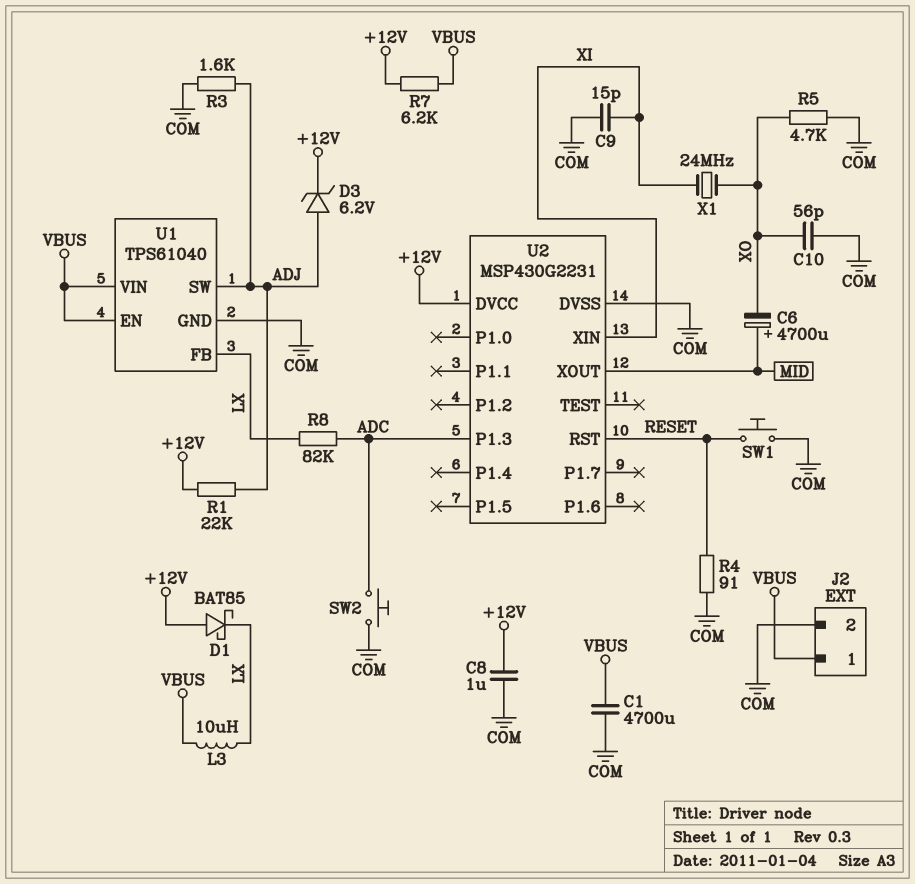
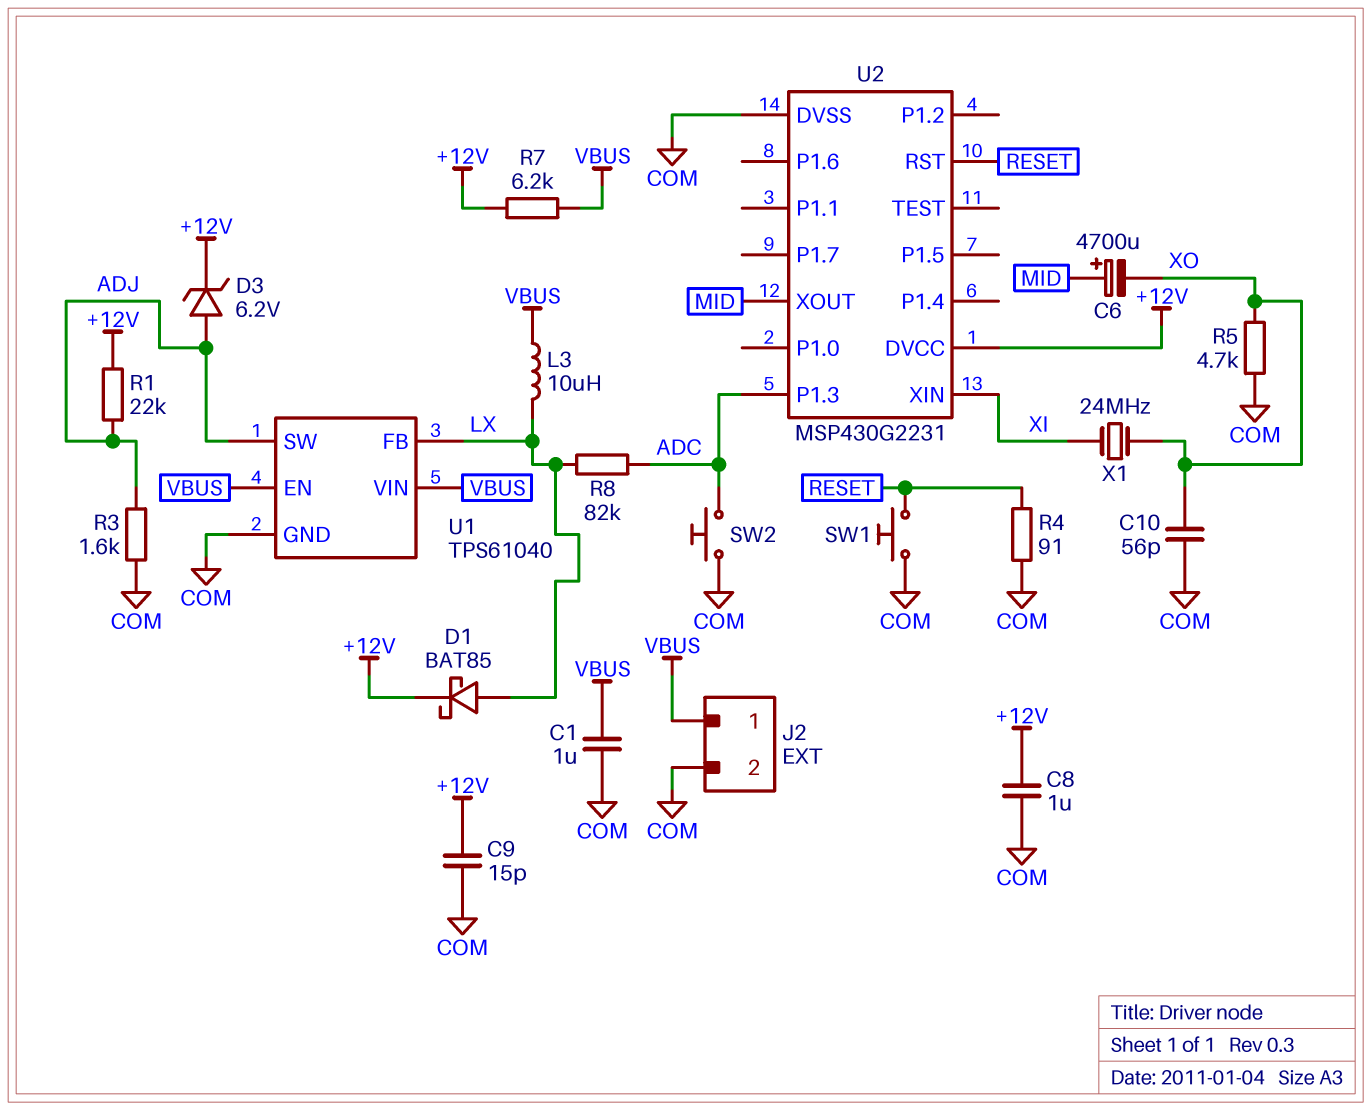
C1: 4700uF (COM, VBUS) -> 1uF (COM, VBUS)
C9: 15pF (COM, XI) -> 15pF (+12V, COM)
D1: schottky BAT85 (A +12V, K LX) -> schottky BAT85 (A LX, K +12V)

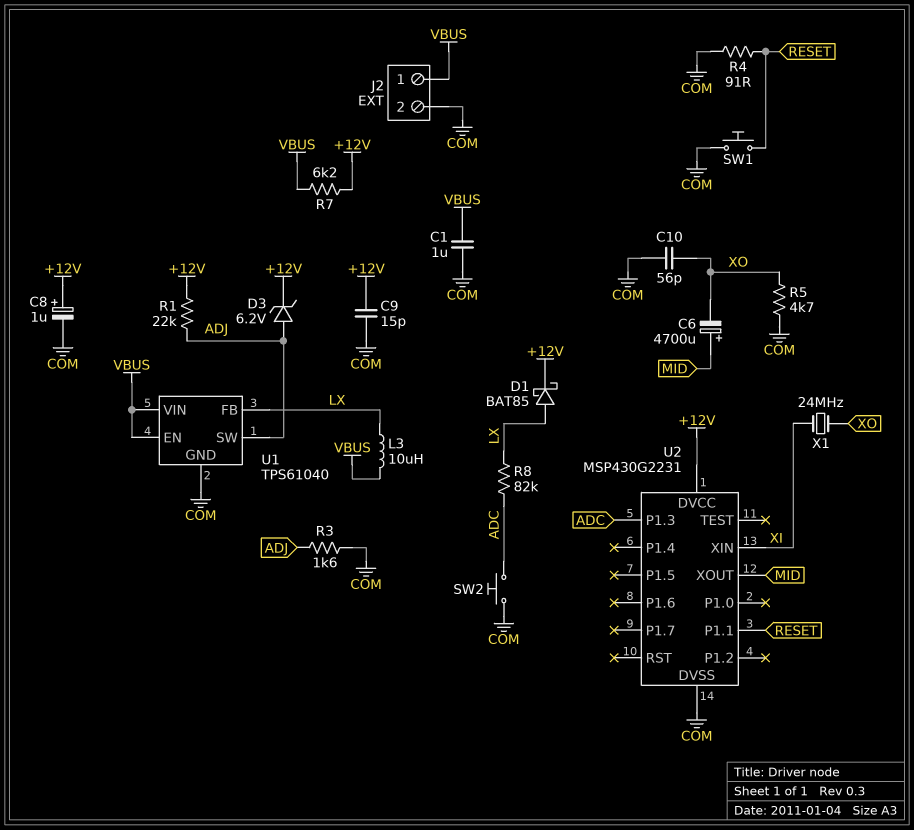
C8: 1uF (+12V, COM) -> 1uF (plus +12V, minus COM)
U2 pin P1.1: none -> RESET
U2 pin RST: RESET -> none

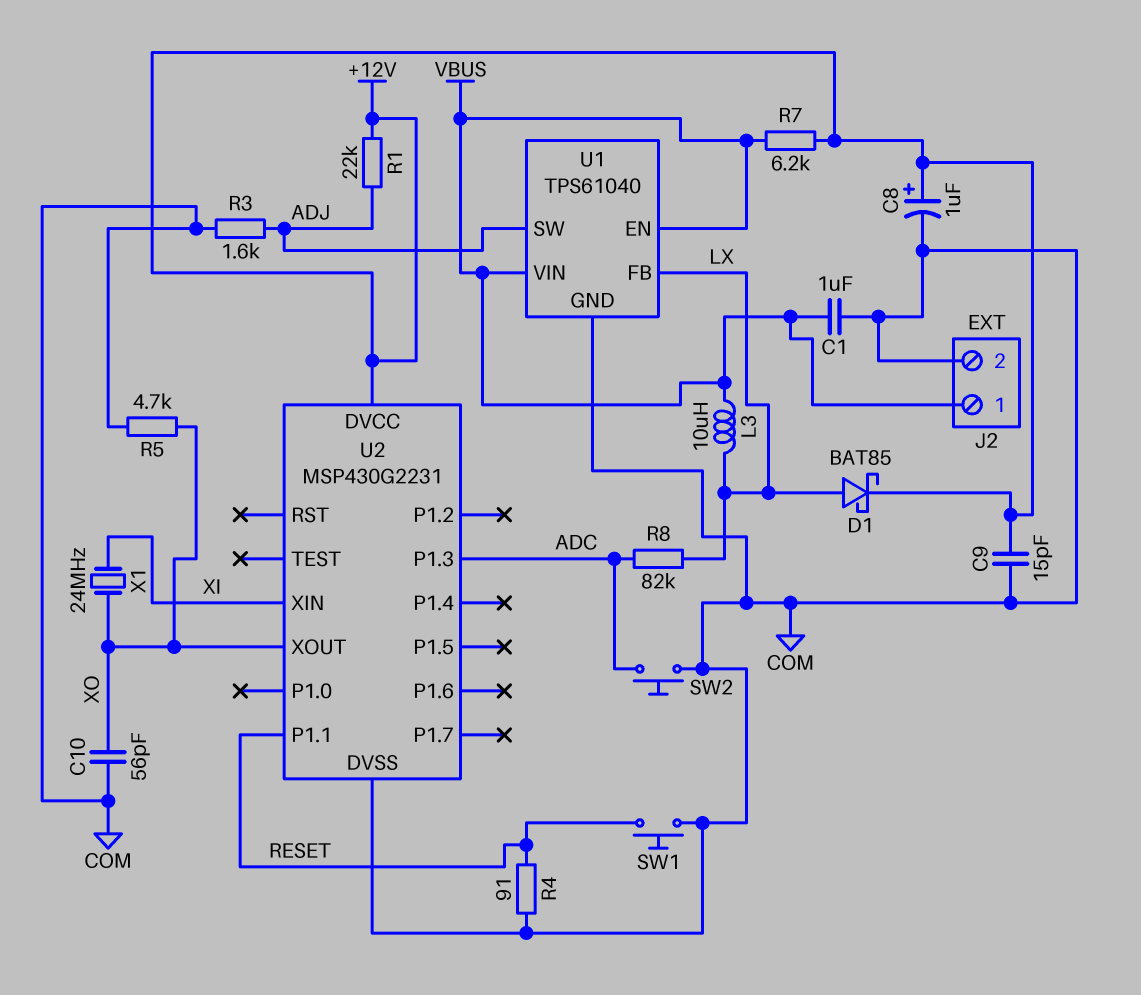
C6: 4700uF (plus MID, minus XO) -> none
D3: zener 6.2V (A ADJ, K +12V) -> none
U2 pin XOUT: MID -> XO

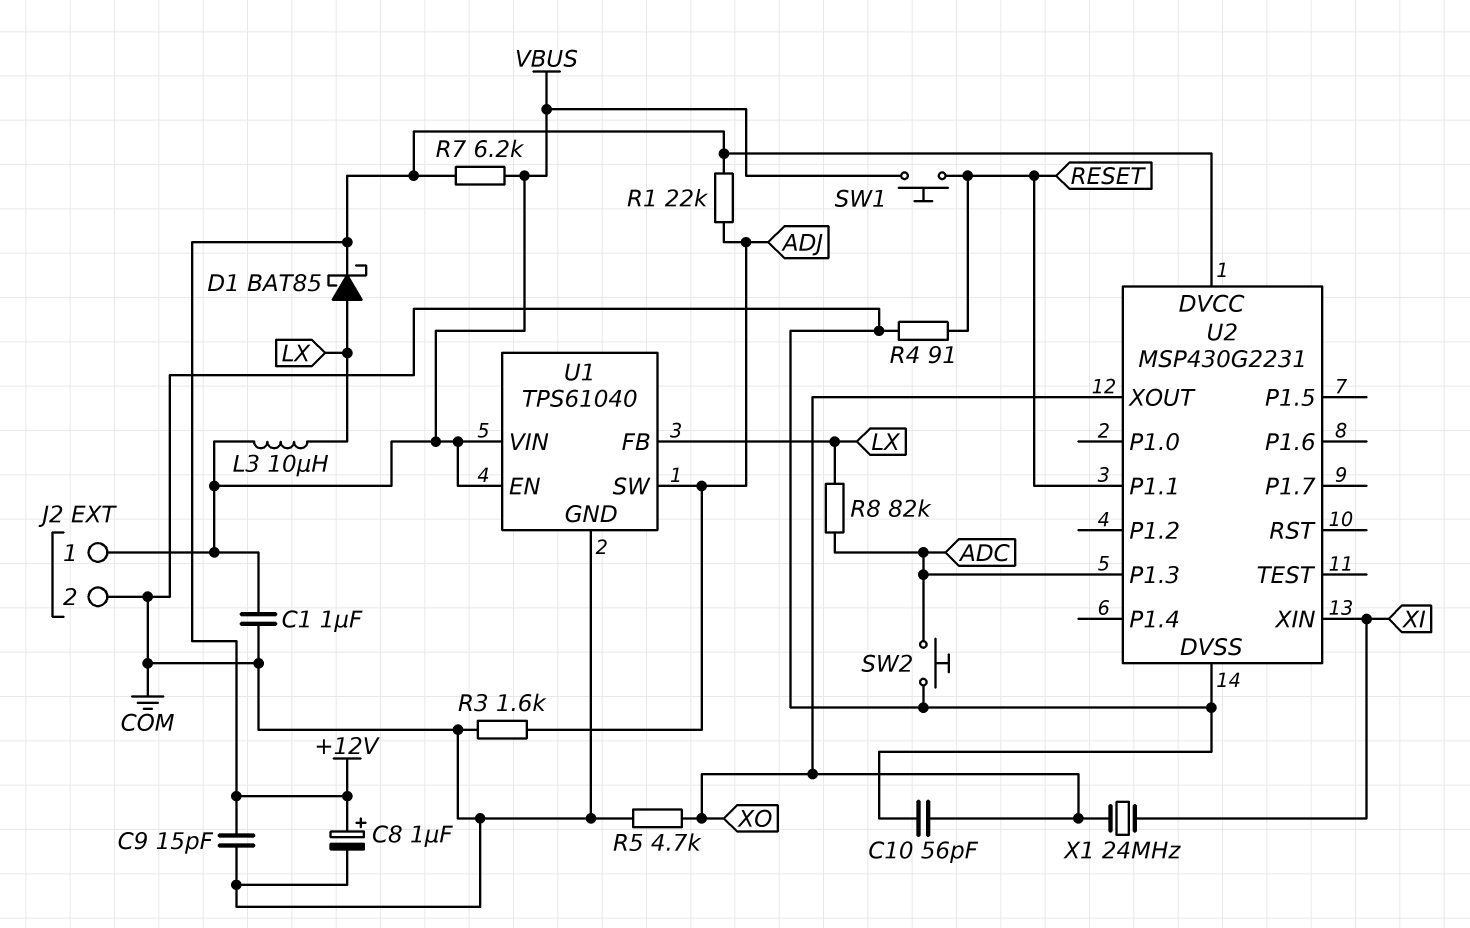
SW1: button (COM, RESET) -> button (RESET, VBUS)

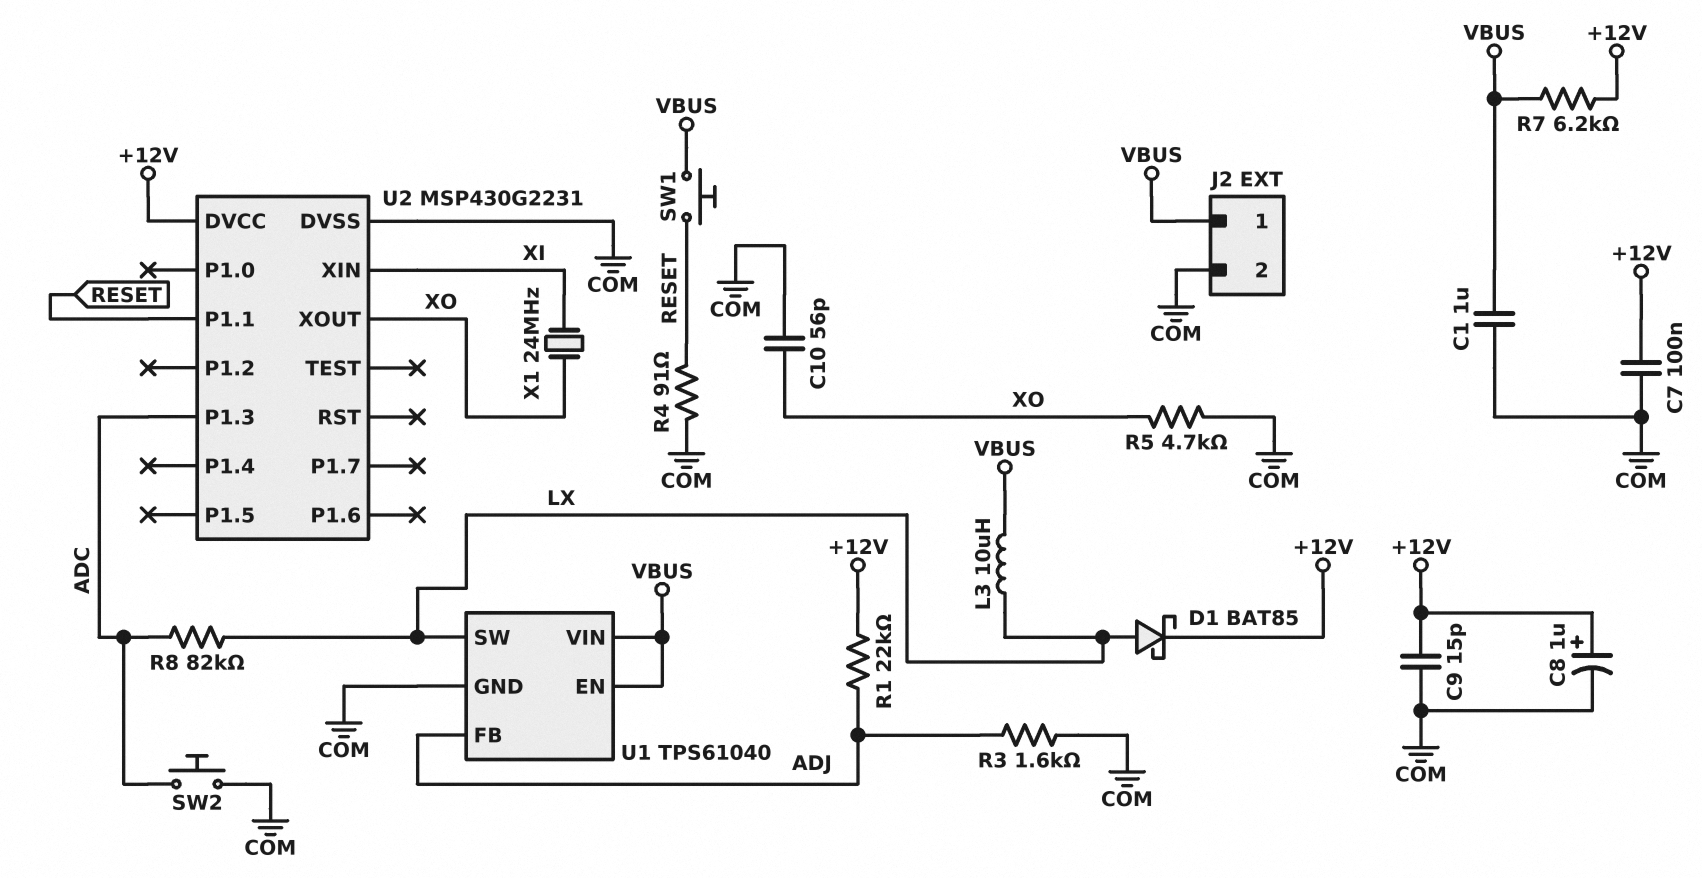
C7: none -> 100nF (+12V, COM)
U1 pin FB: LX -> ADJ
U1 pin SW: ADJ -> LX

